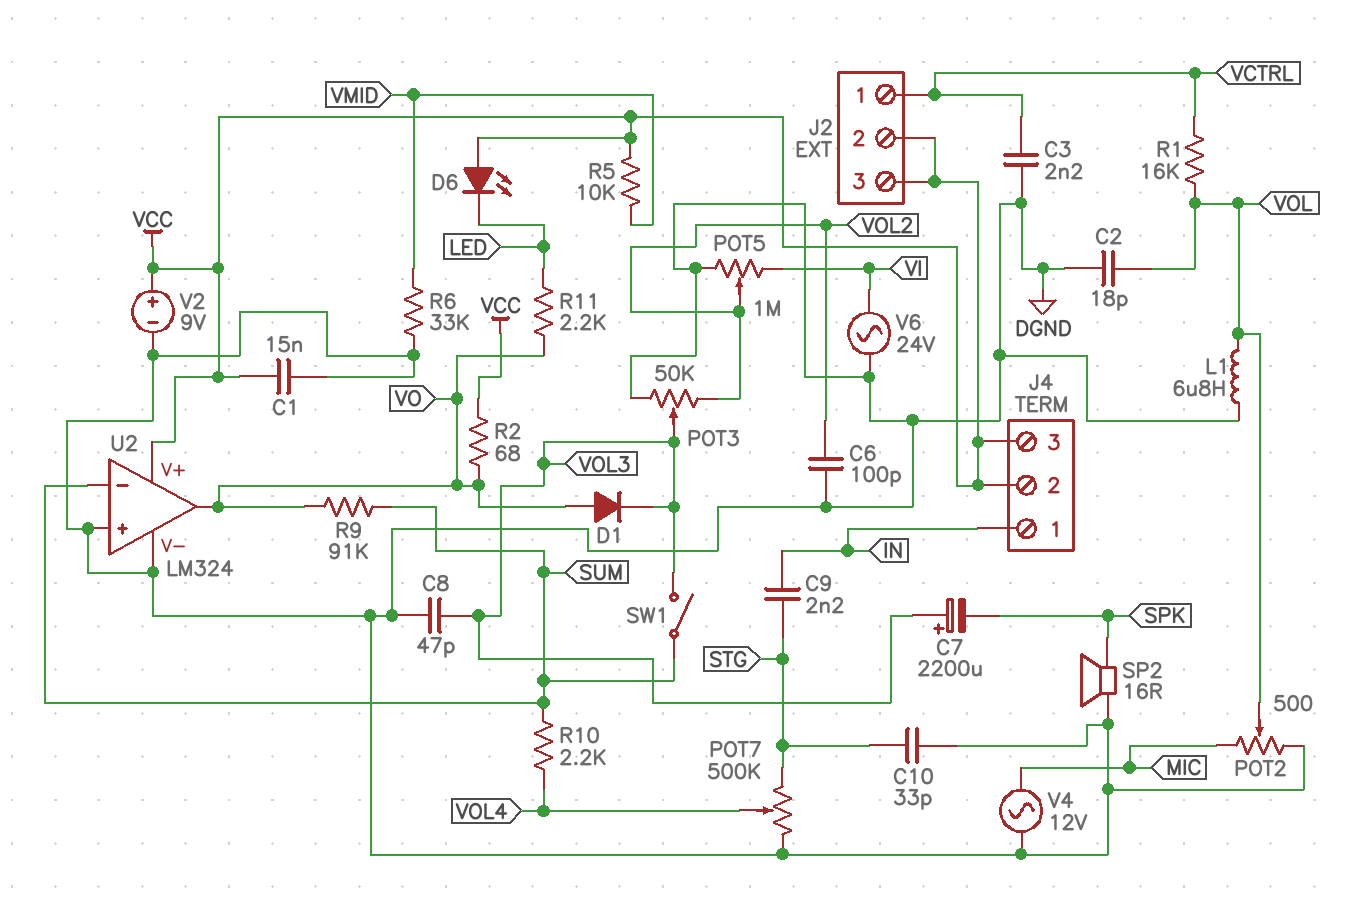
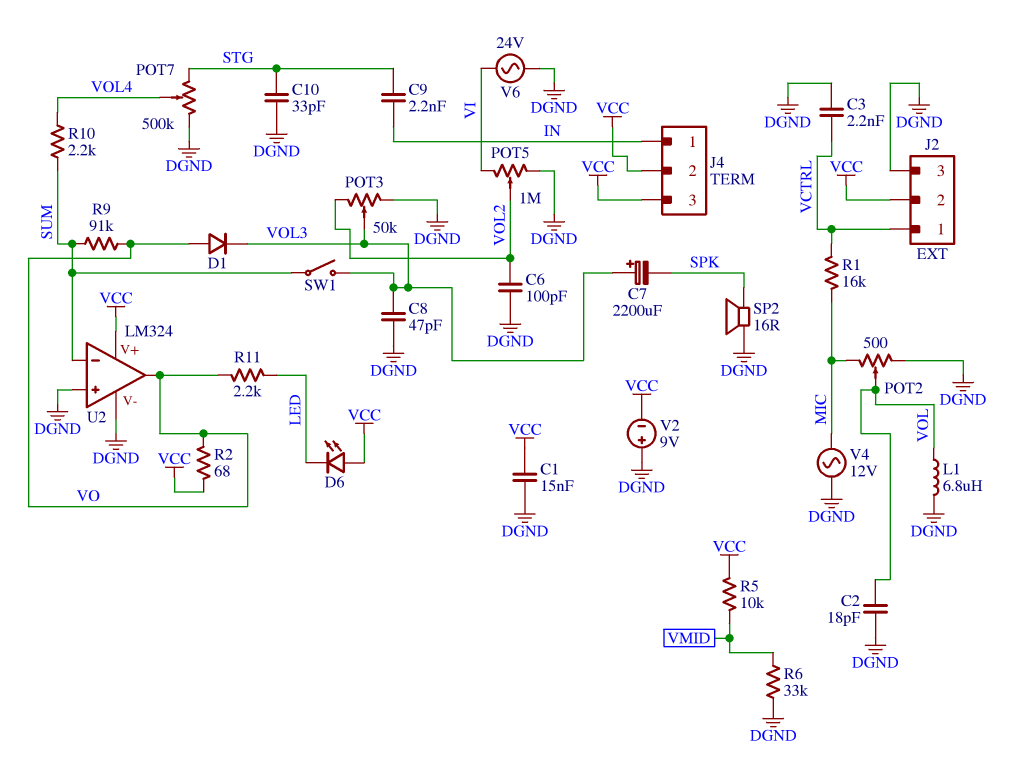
J2 pin 3: VCC -> DGND
R1: 16k (VCTRL, VOL) -> 16k (MIC, VCTRL)
V2: 9V (plus VCC, minus DGND) -> 9V (plus DGND, minus VCC)

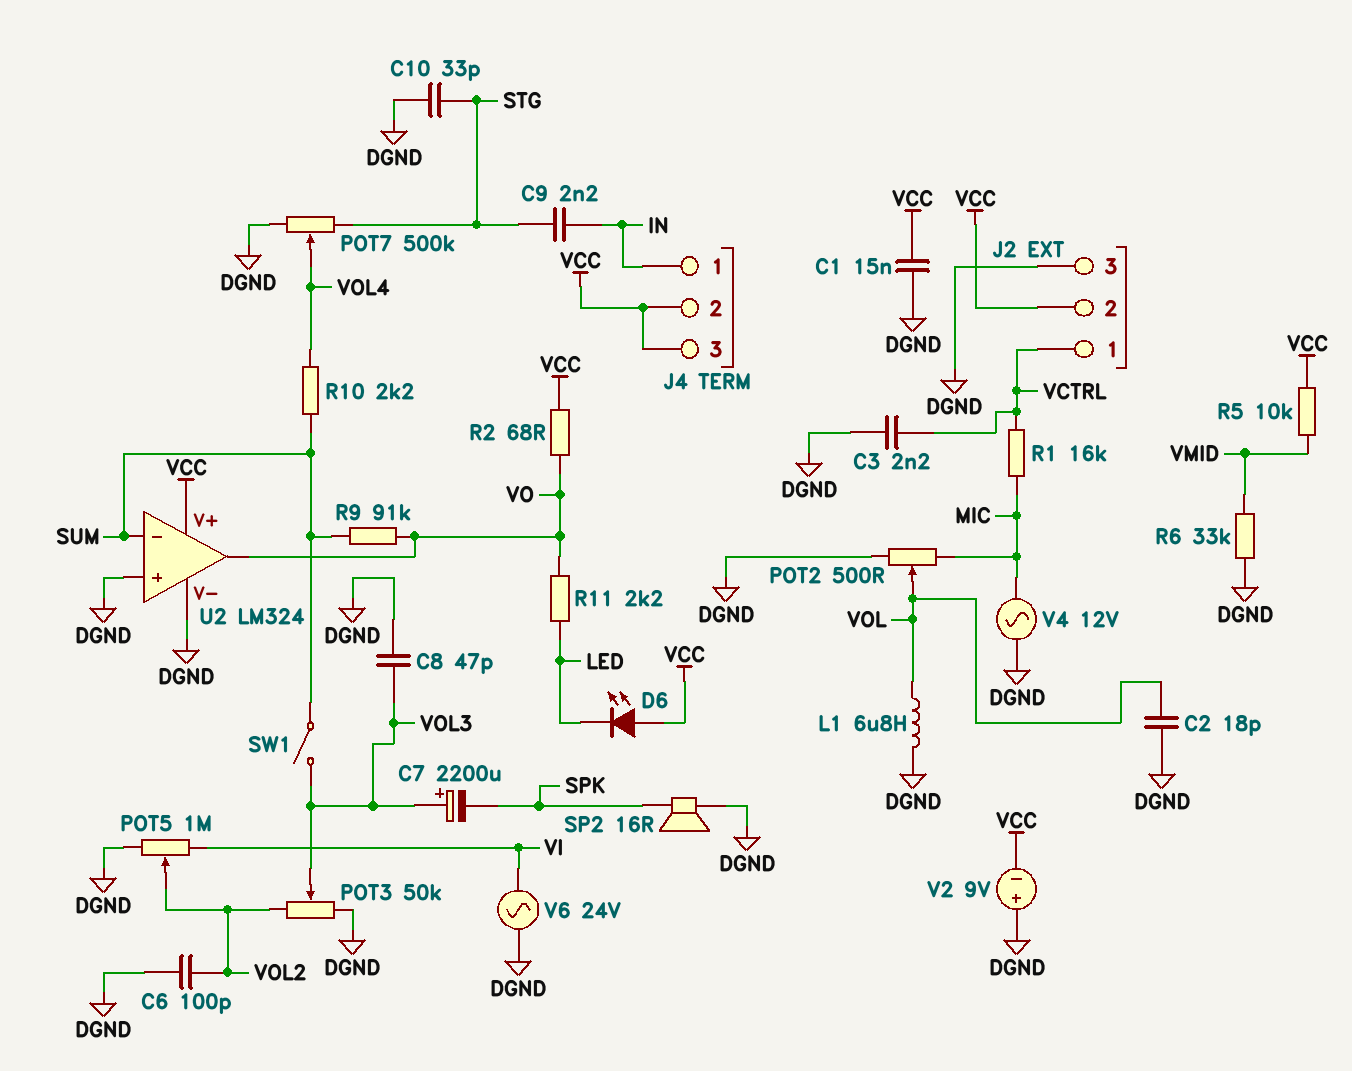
D1: diode (A VO, K VOL3) -> none

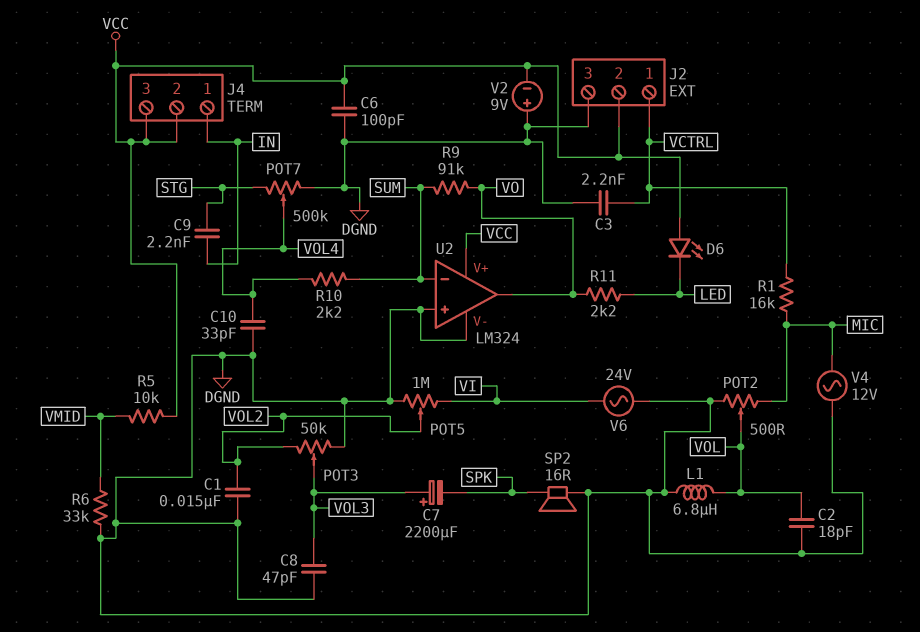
C1: 15nF (DGND, VCC) -> 15nF (DGND, VOL2)
C6: 100pF (DGND, VOL2) -> 100pF (DGND, VCC)
C10: 33pF (DGND, STG) -> 33pF (DGND, VOL4)
R2: 68 (VCC, VO) -> none
SW1: switch (SUM, VOL3) -> none

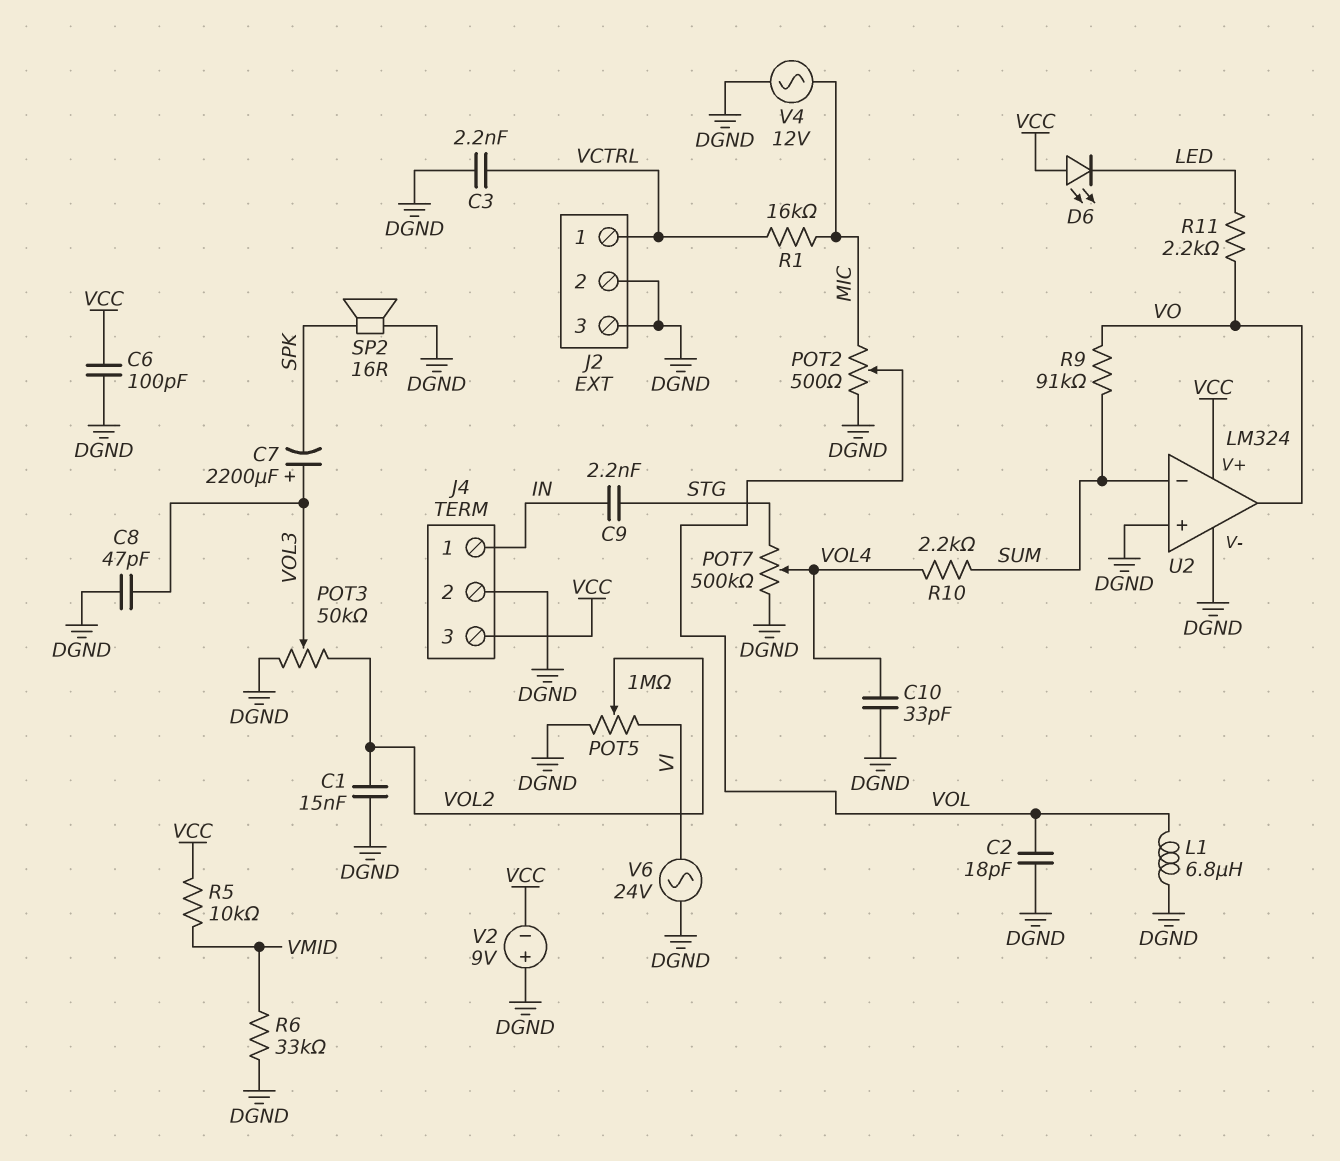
J2 pin 2: VCC -> DGND
J4 pin 2: VCC -> DGND

